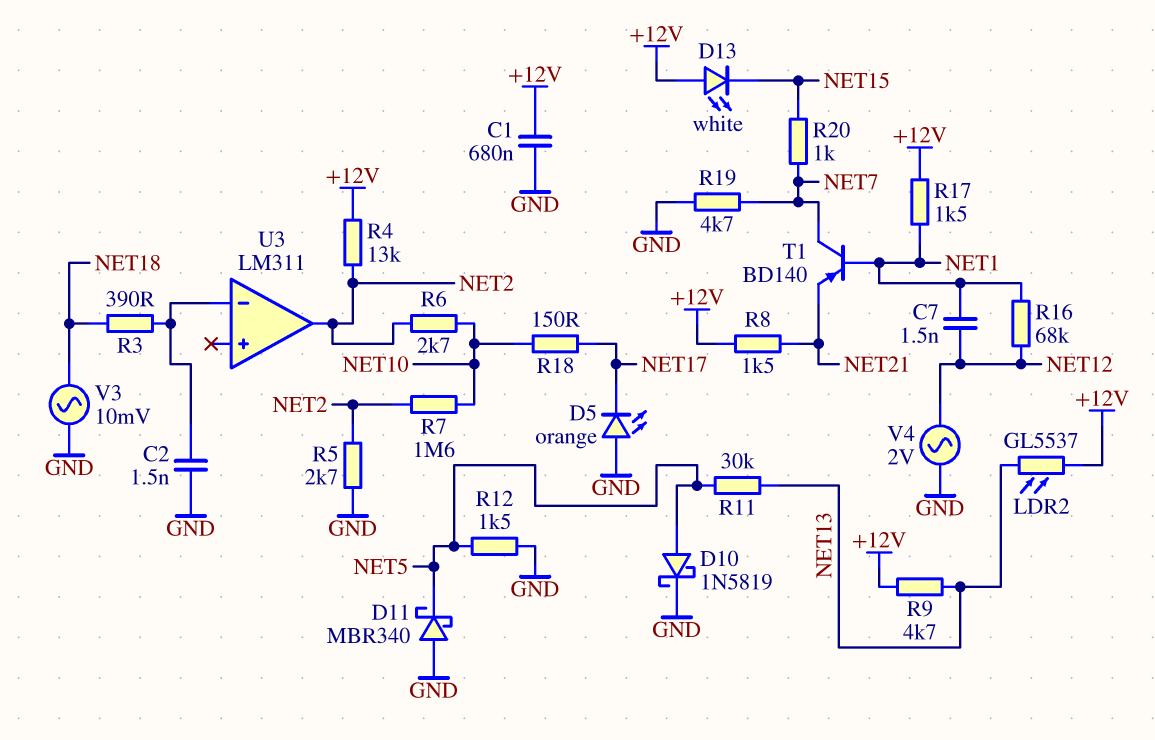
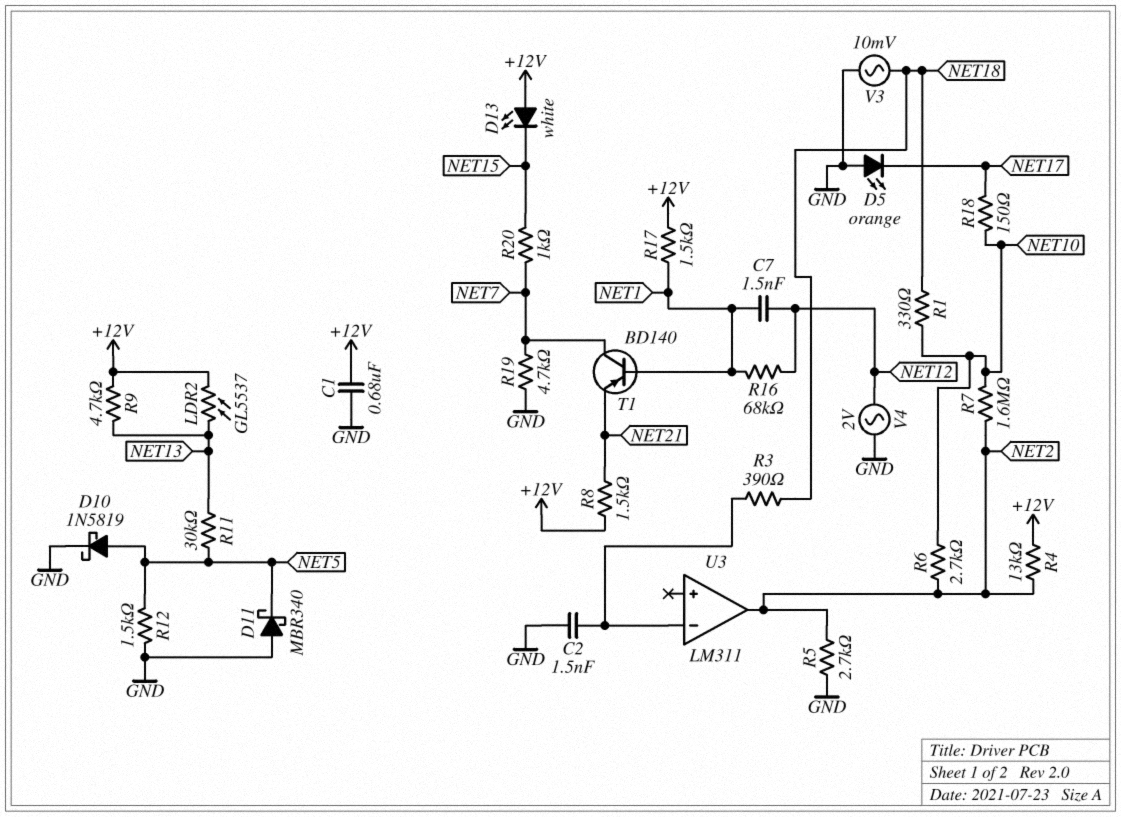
R1: none -> 330 (NET10, NET18)

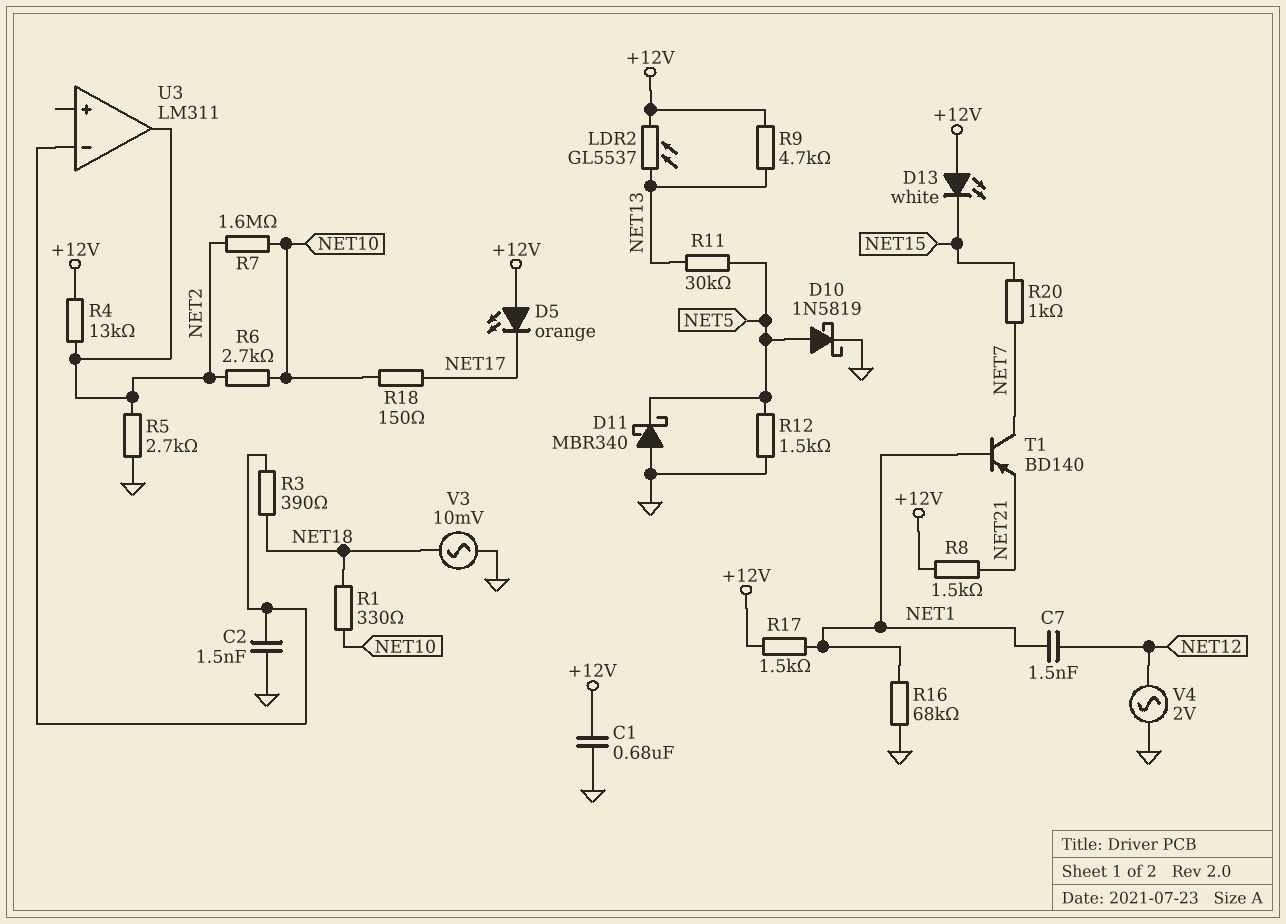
D5: LED orange (A GND, K NET17) -> LED orange (A +12V, K NET17)
R16: 68k (NET1, NET12) -> 68k (GND, NET1)
R19: 4.7k (GND, NET7) -> none

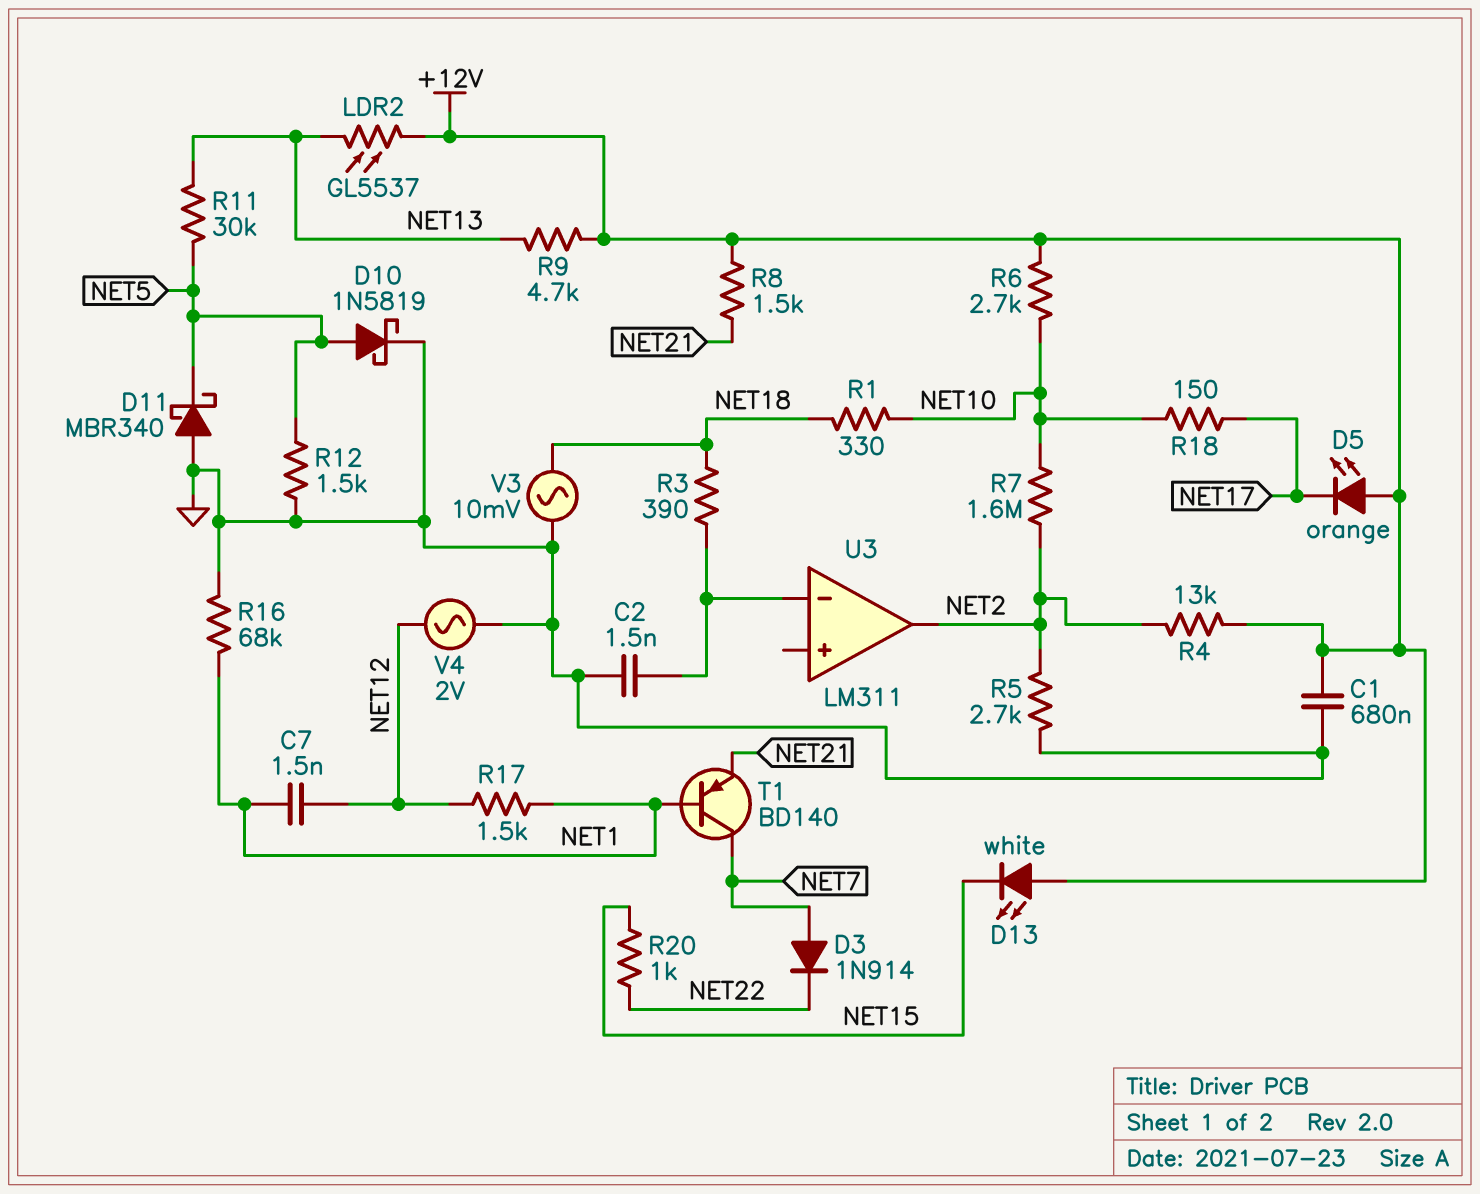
D3: none -> diode 1N914 (A NET7, K NET22)
R6: 2.7k (NET2, NET10) -> 2.7k (+12V, NET10)
R17: 1.5k (+12V, NET1) -> 1.5k (NET1, NET12)
R20: 1k (NET7, NET15) -> 1k (NET15, NET22)

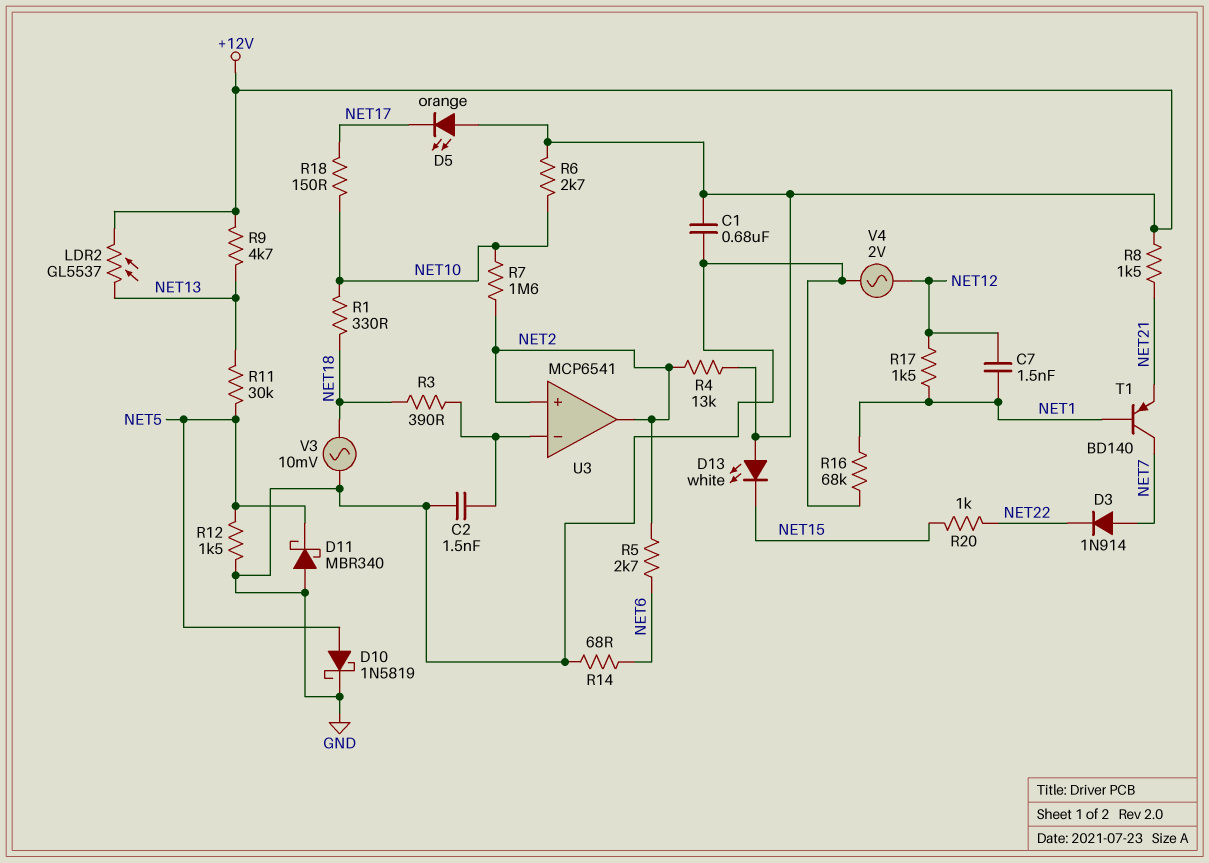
R5: 2.7k (GND, NET2) -> 2.7k (NET2, NET6)
R14: none -> 68 (GND, NET6)
U3: LM311 -> MCP6541
U3 pin in+: none -> NET2

